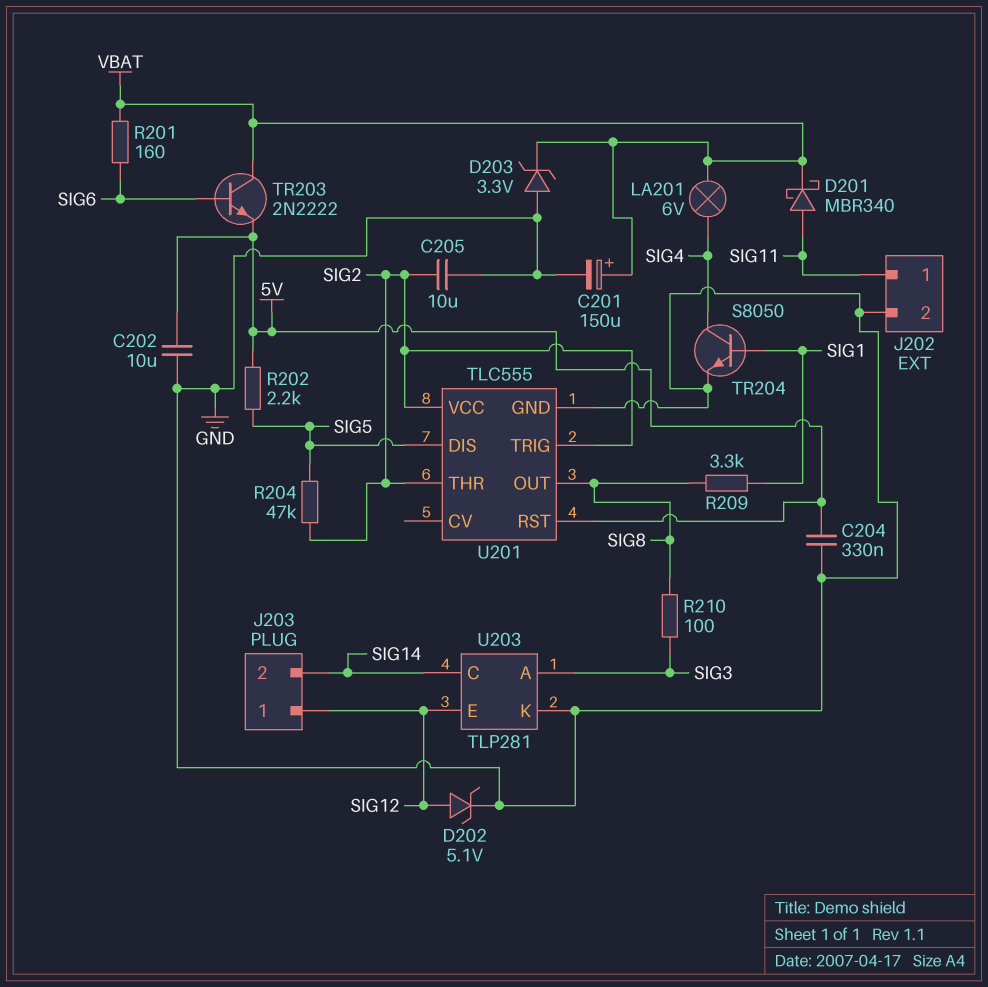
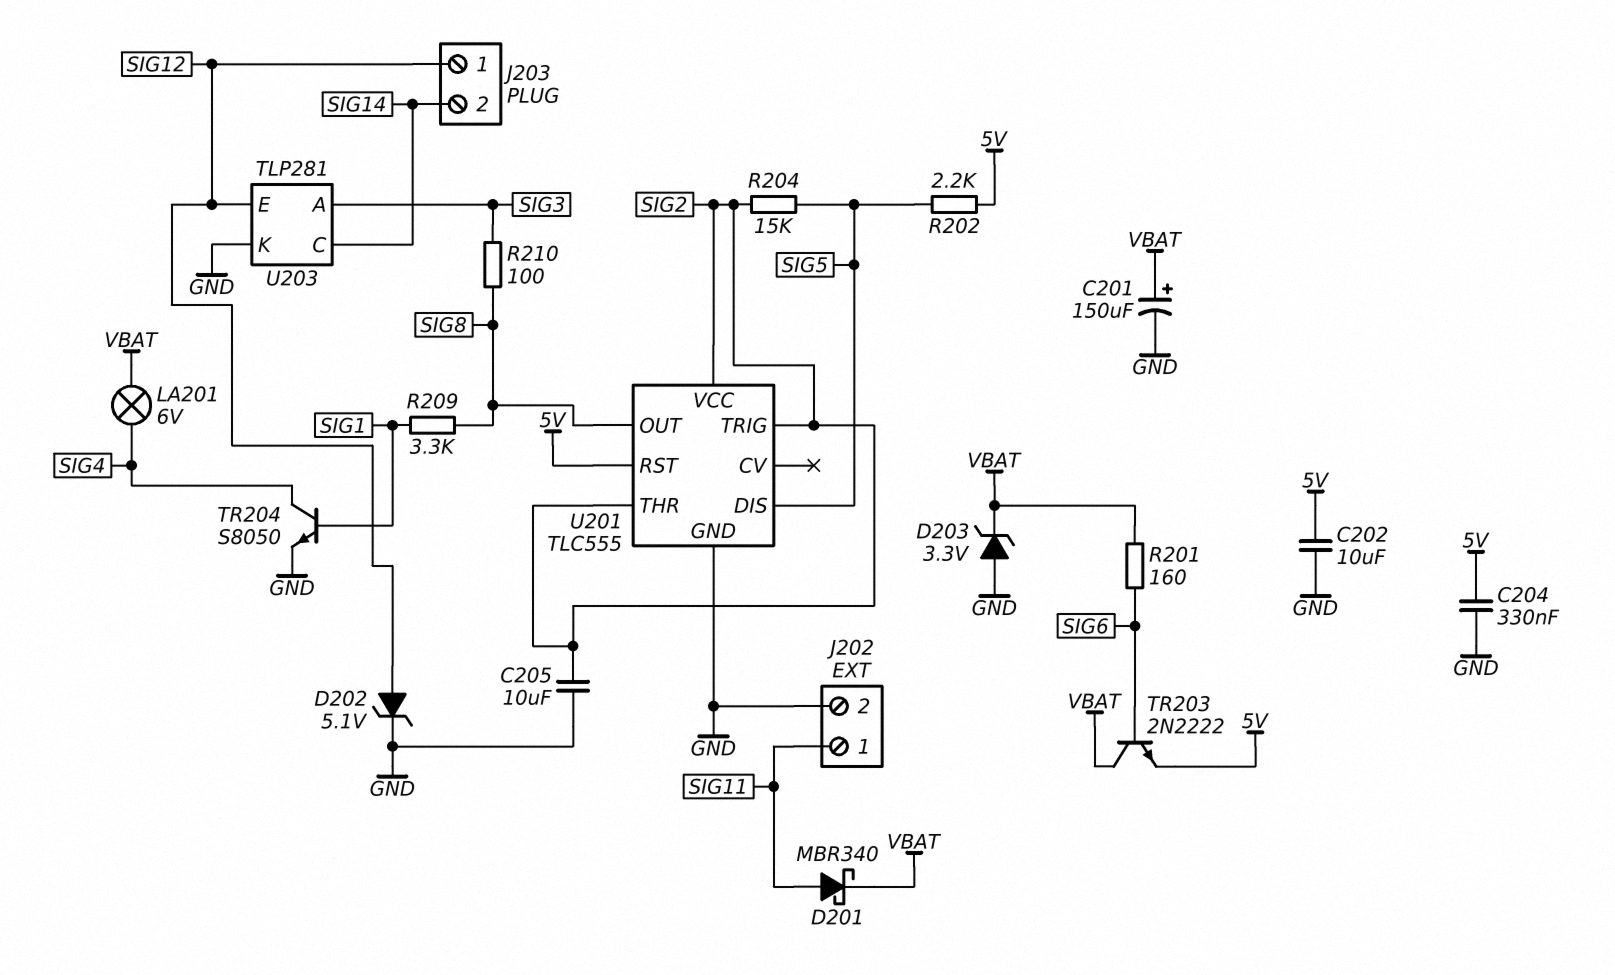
R204: 47k (SIG2, SIG5) -> 15k (SIG2, SIG5)

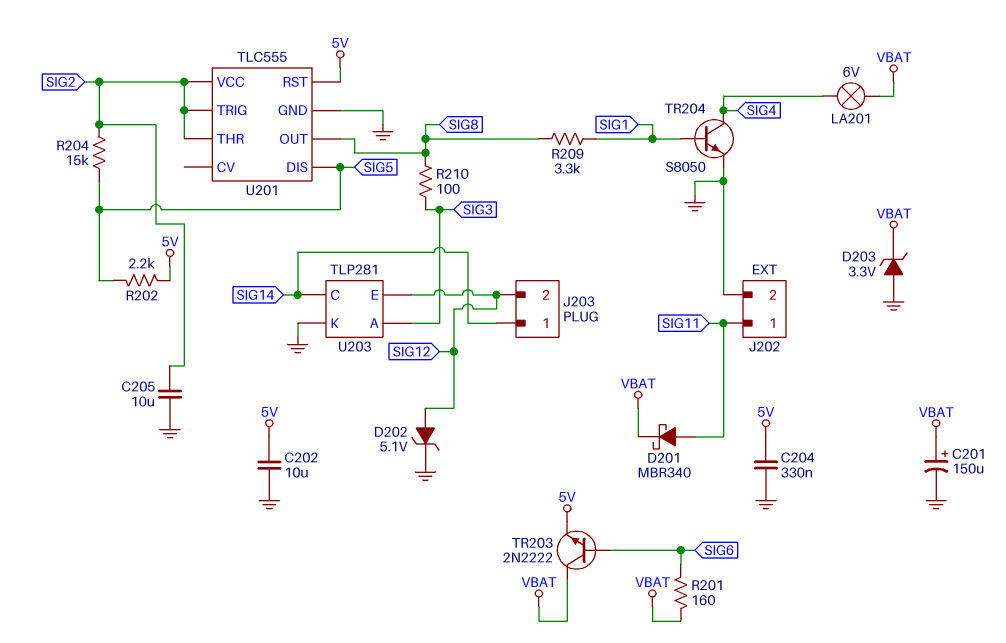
J203 pin 1: SIG12 -> SIG14
J203 pin 2: SIG14 -> SIG12

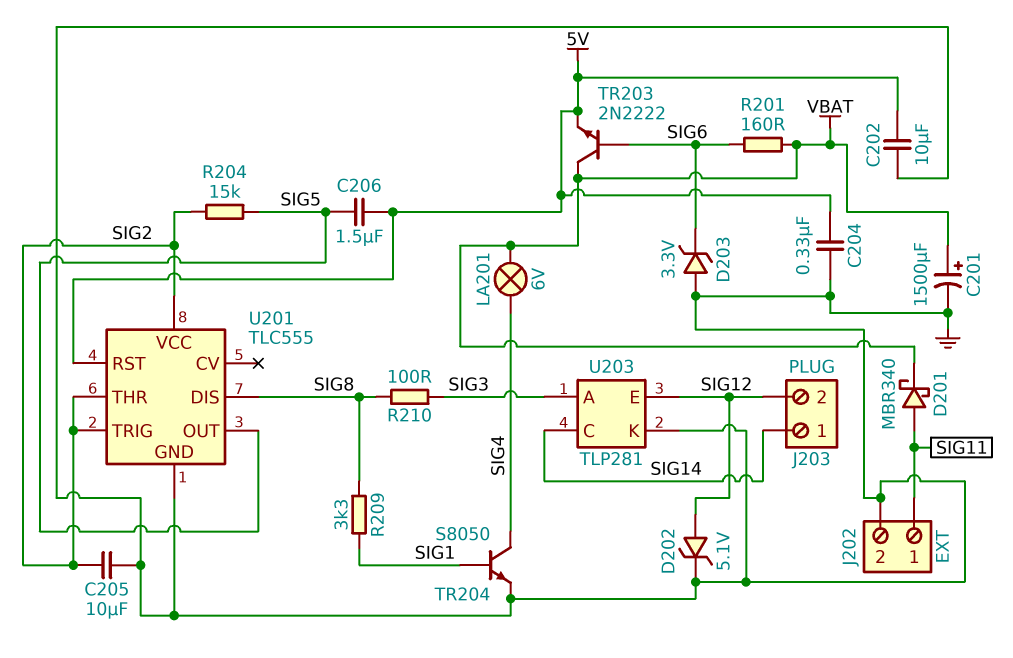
C201: 150uF (plus VBAT, minus GND) -> 1500uF (plus VBAT, minus GND)
C206: none -> 1.5uF (5V, SIG5)
D203: zener 3.3V (A GND, K VBAT) -> zener 3.3V (A GND, K SIG6)
R202: 2.2k (5V, SIG5) -> none
U201 pin DIS: SIG5 -> SIG8
U201 pin OUT: SIG8 -> SIG5

